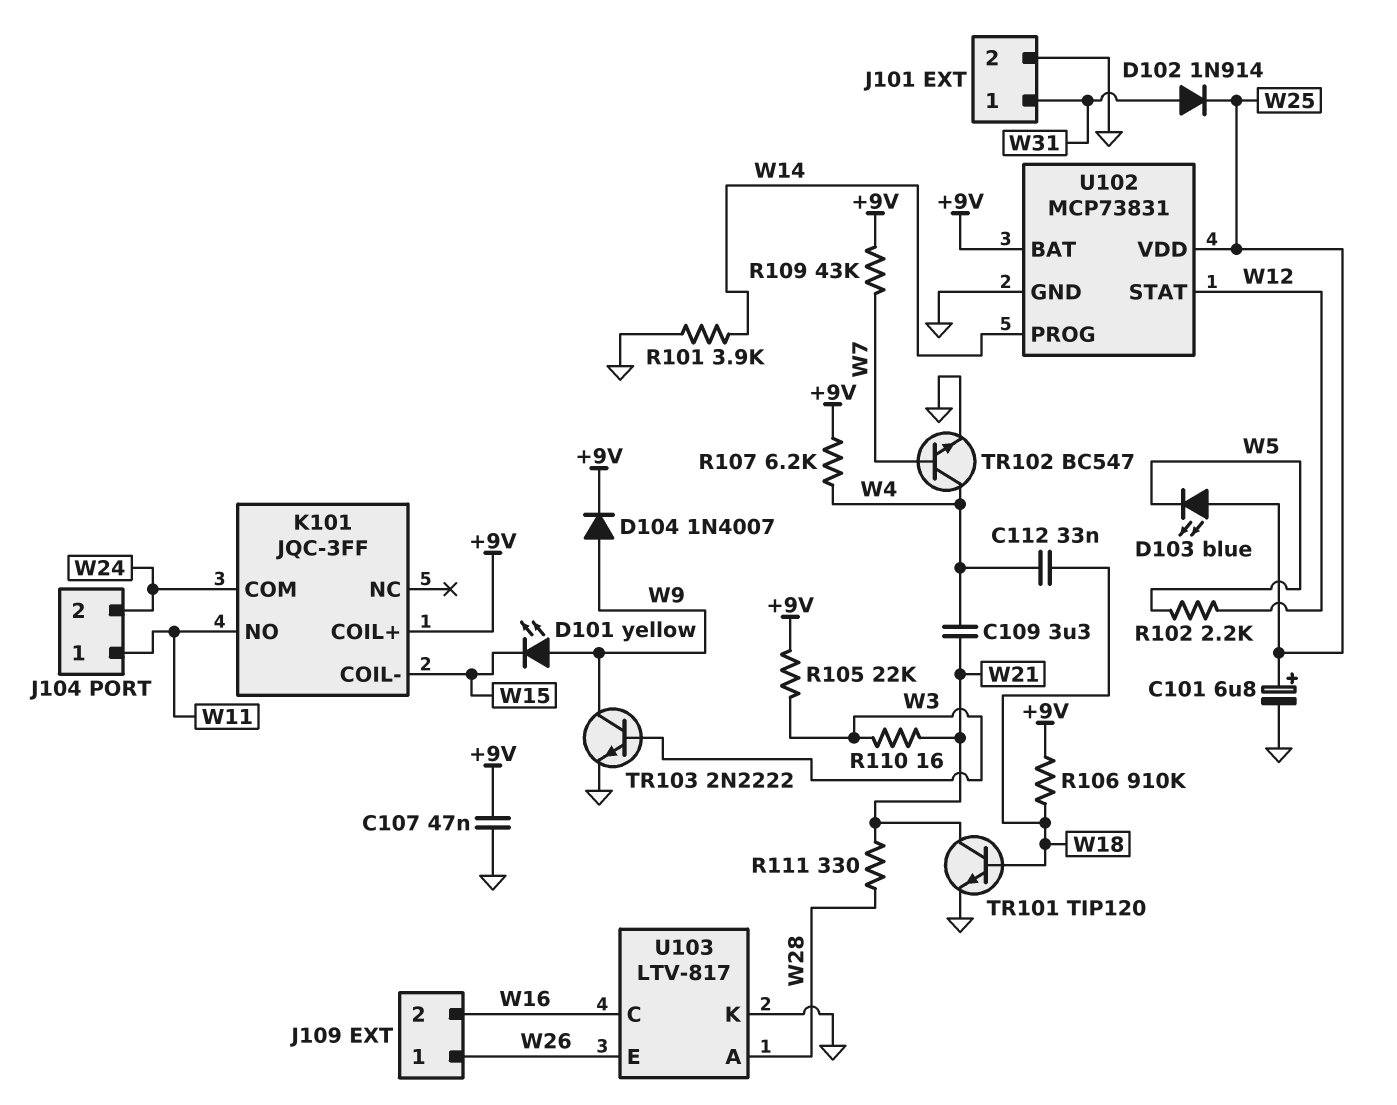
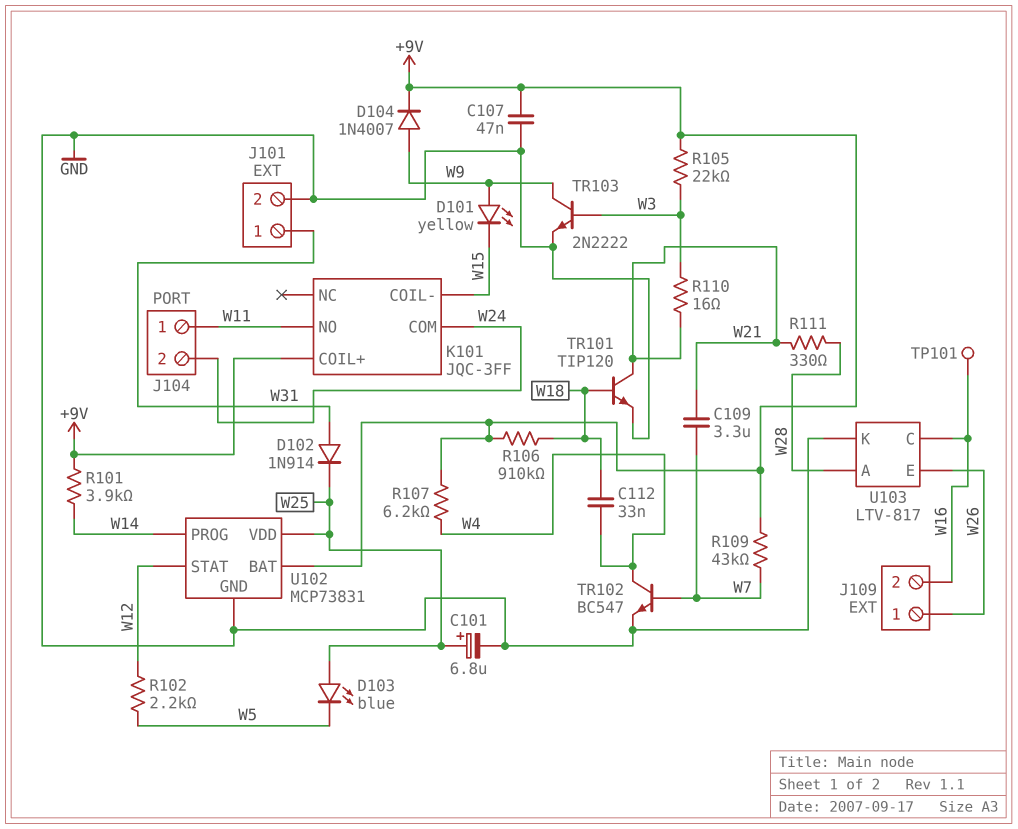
C109: 3.3uF (W4, W21) -> 3.3uF (W7, W21)
R101: 3.9k (GND, W14) -> 3.9k (+9V, W14)
TP101: none -> test point (W16)

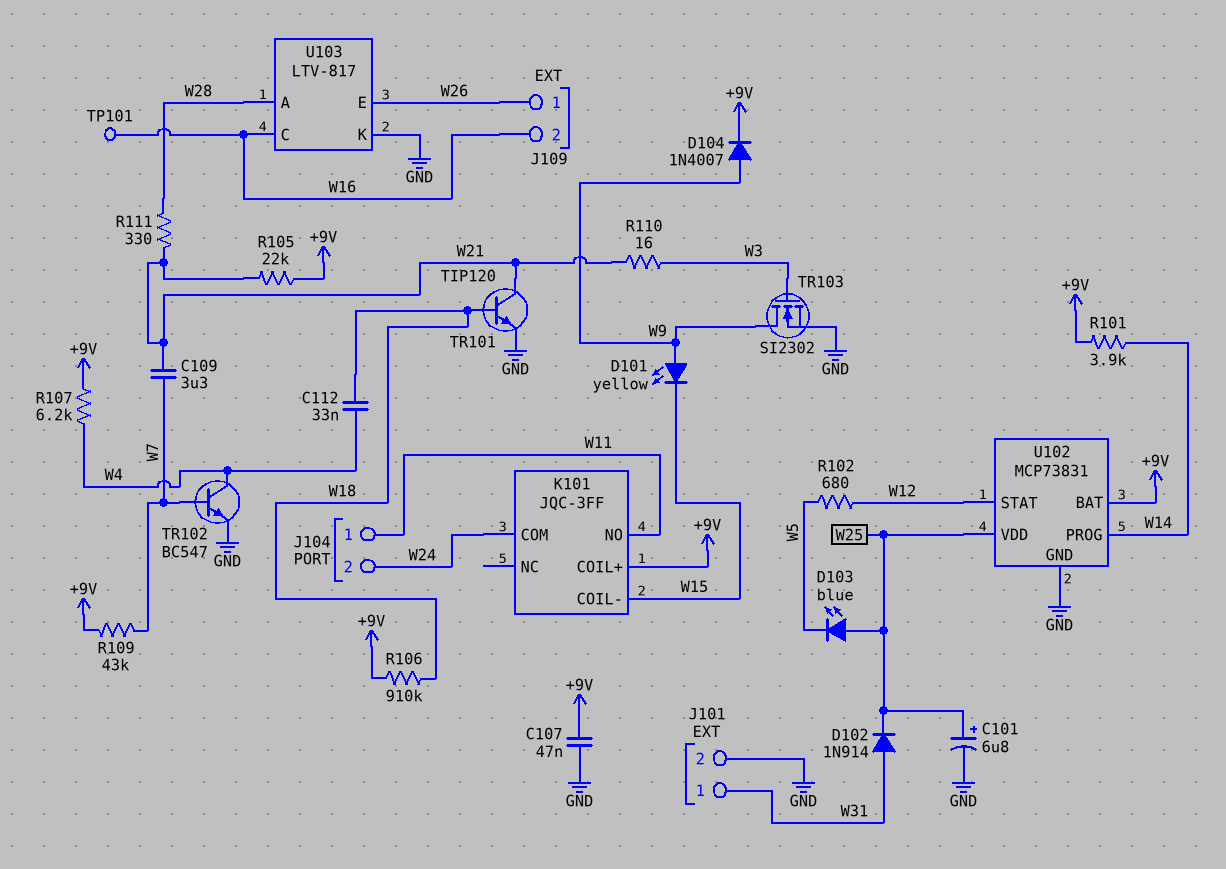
R102: 2.2k (W5, W12) -> 680 (W5, W12)
R105: 22k (+9V, W3) -> 22k (+9V, W21)
TR103: NPN 2N2222 (B W3, C W9, E GND) -> NMOS SI2302 (G W3, D W9, S GND)

